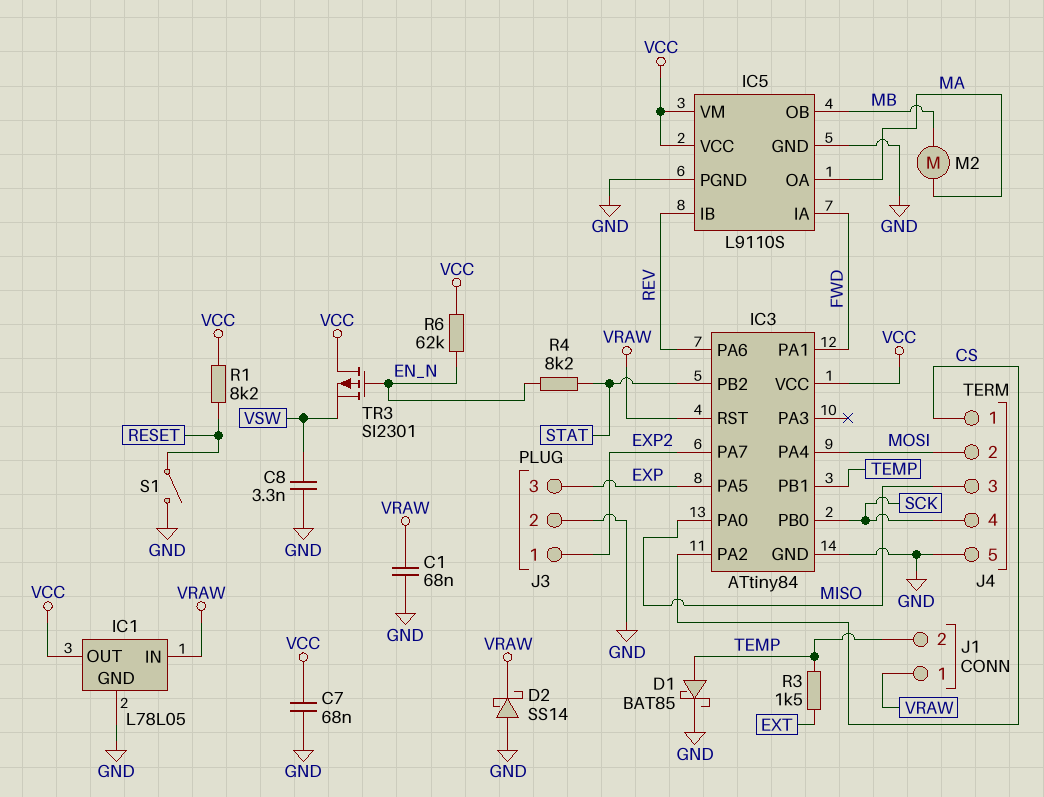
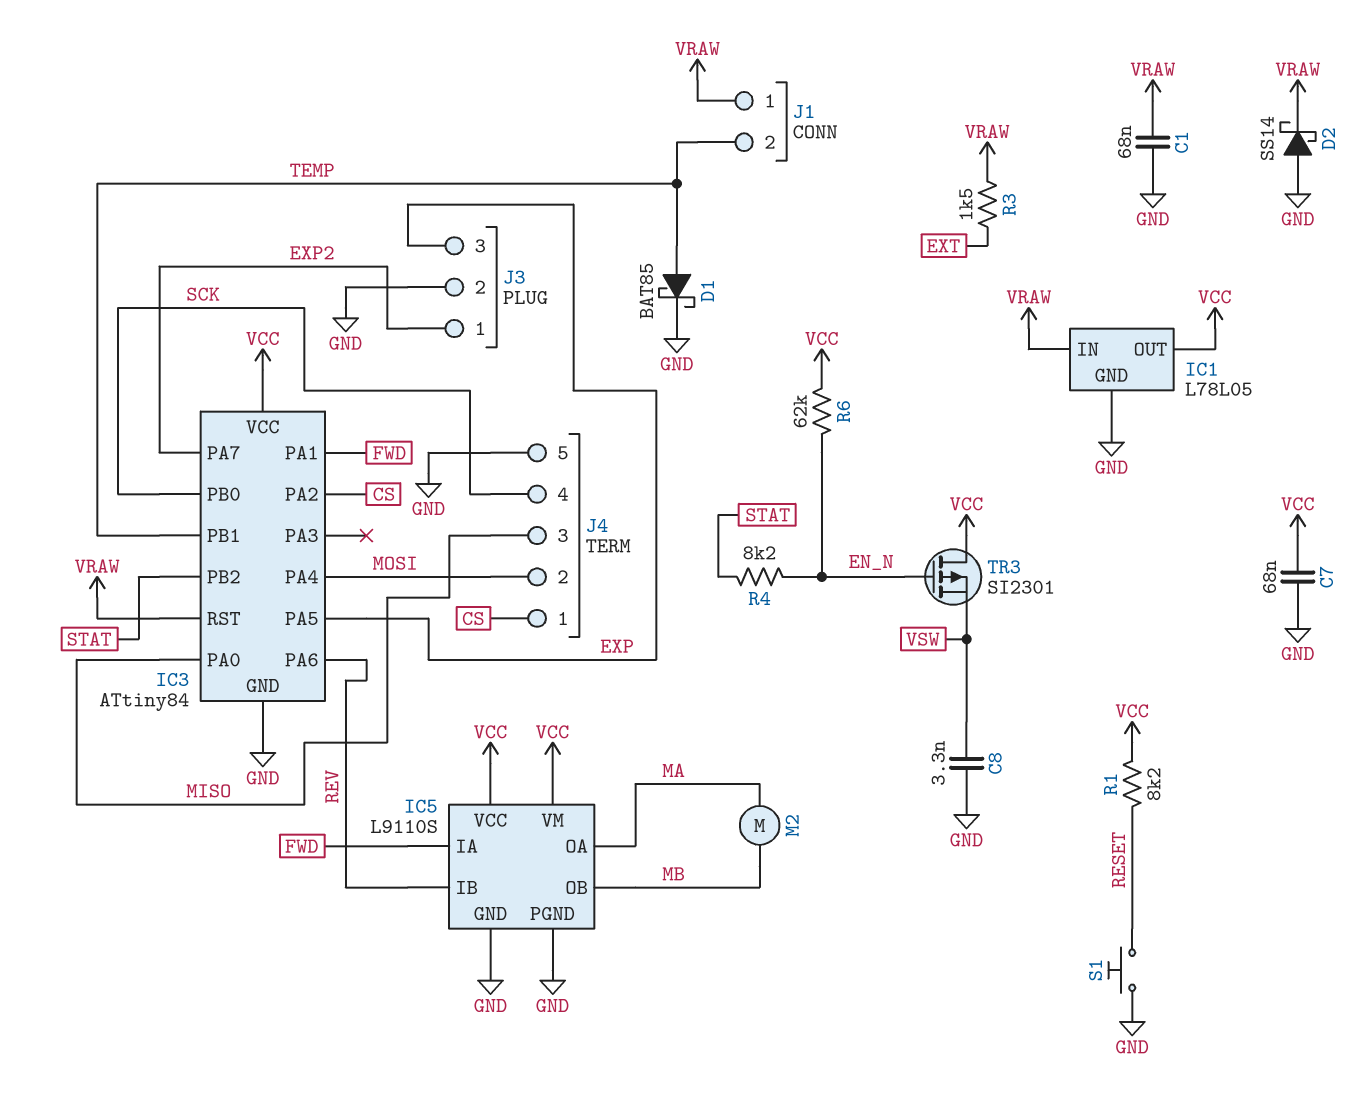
R3: 1.5k (EXT, TEMP) -> 1.5k (EXT, VRAW)
S1: switch (GND, RESET) -> button (GND, RESET)

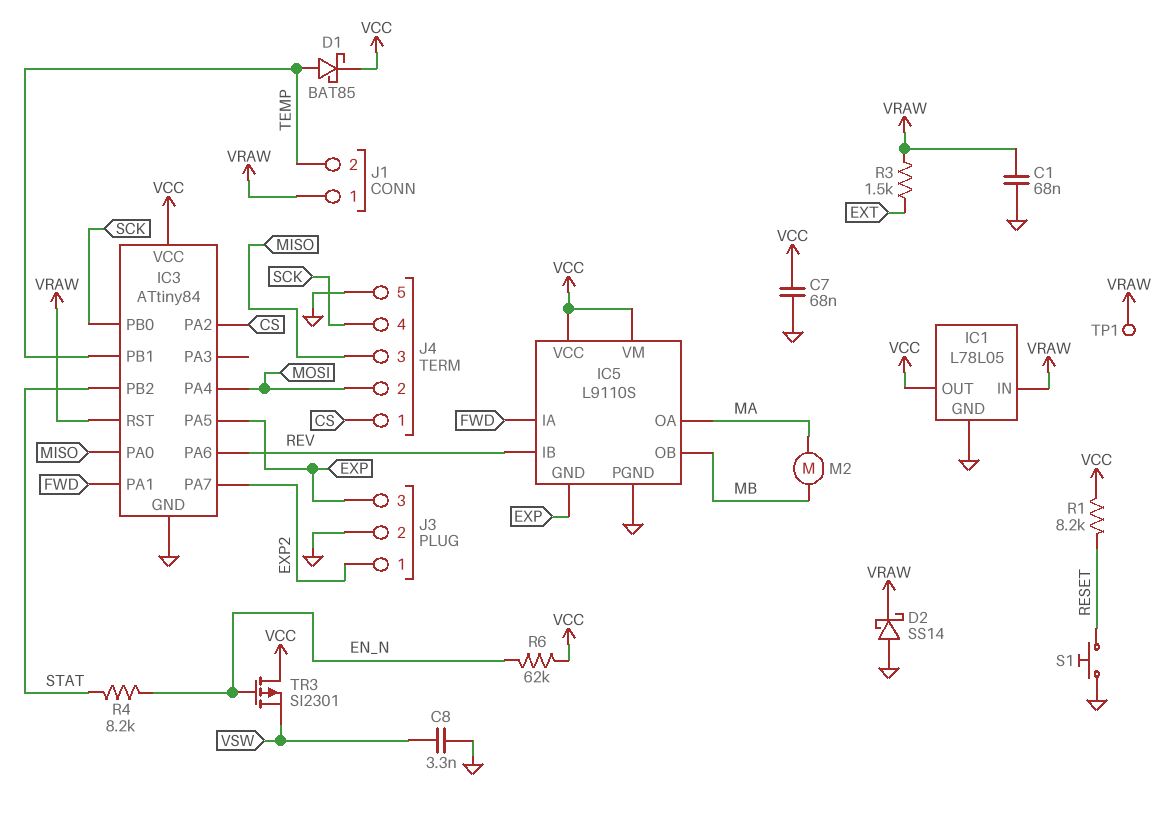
D1: schottky BAT85 (A TEMP, K GND) -> schottky BAT85 (A TEMP, K VCC)
IC5 pin GND: GND -> EXP
TP1: none -> test point (VRAW)

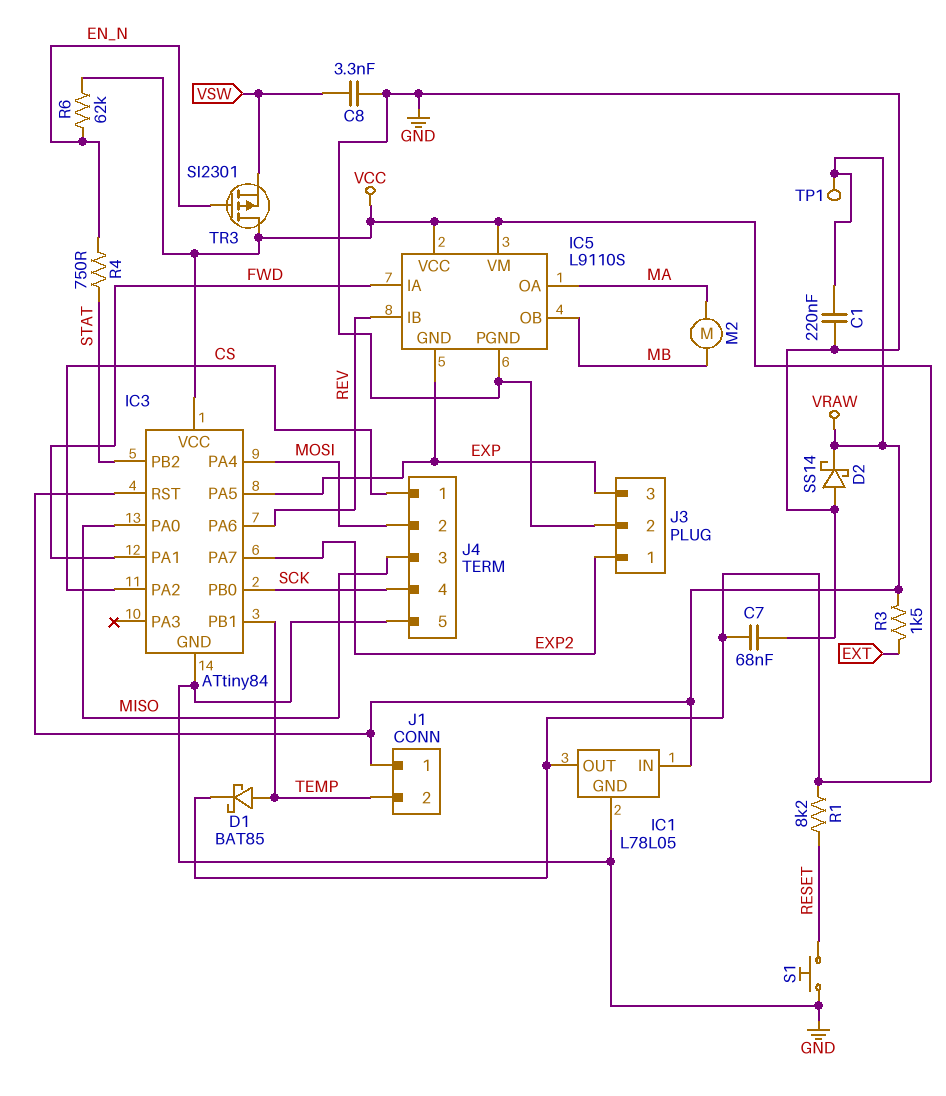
C1: 68nF (GND, VRAW) -> 220nF (GND, VRAW)
R4: 8.2k (EN_N, STAT) -> 750 (EN_N, STAT)

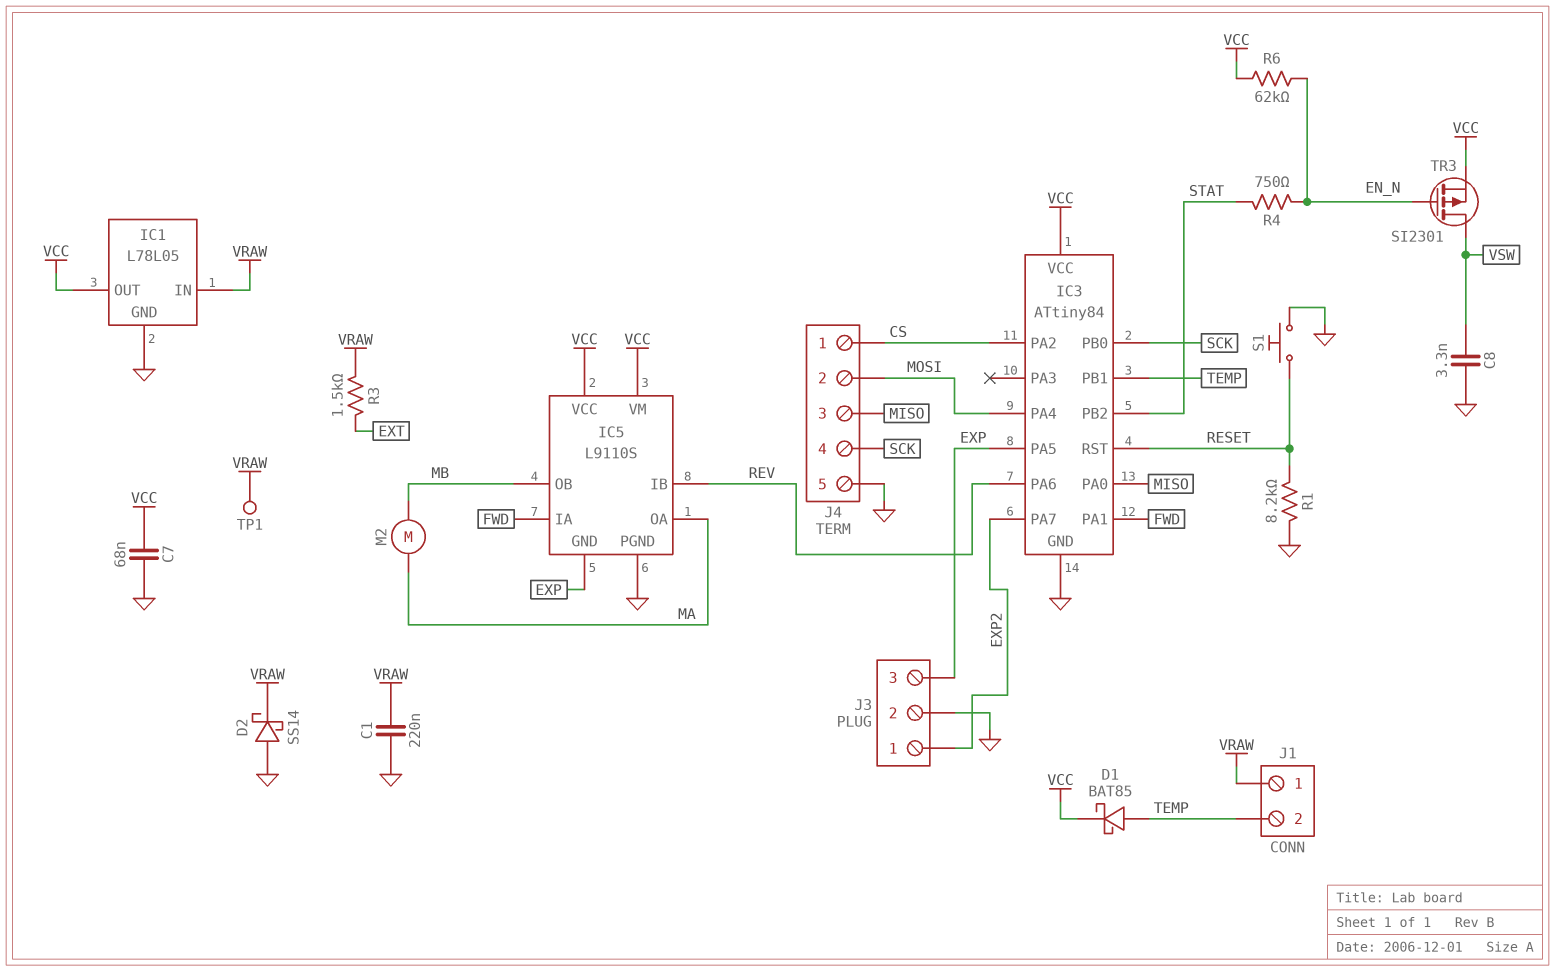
IC3 pin RST: VRAW -> RESET
R1: 8.2k (RESET, VCC) -> 8.2k (GND, RESET)
TR3: PMOS SI2301 (G EN_N, D VCC, S VSW) -> PMOS SI2301 (G EN_N, D VSW, S VCC)

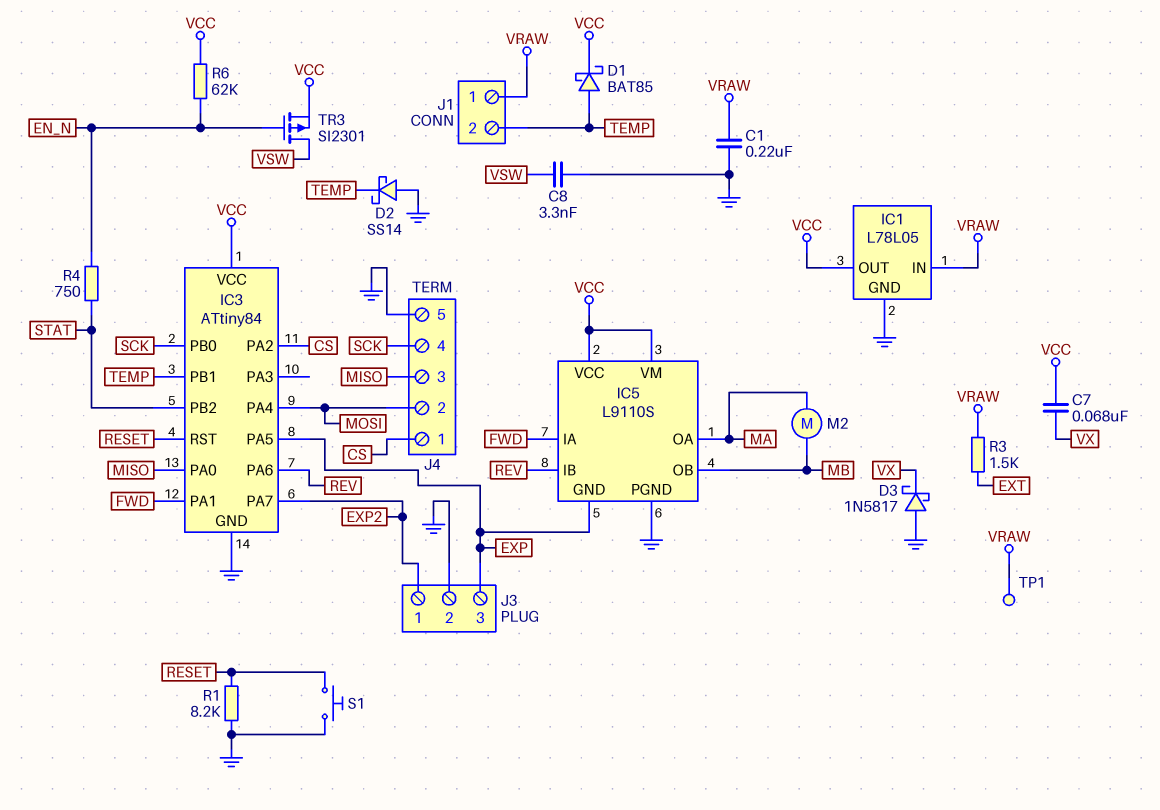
C7: 68nF (GND, VCC) -> 68nF (VCC, VX)
D2: schottky SS14 (A GND, K VRAW) -> schottky SS14 (A GND, K TEMP)
D3: none -> schottky 1N5817 (A GND, K VX)

